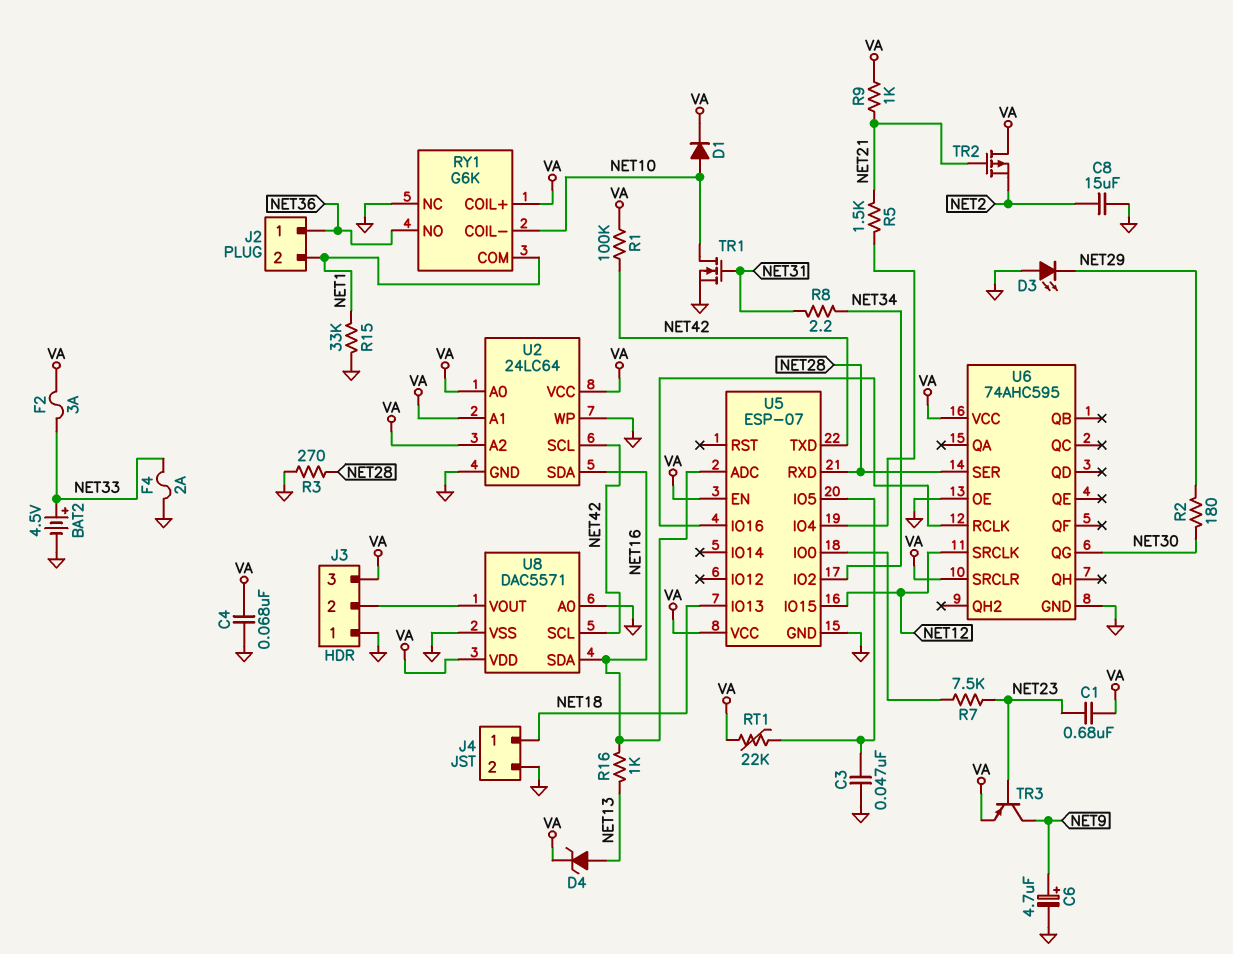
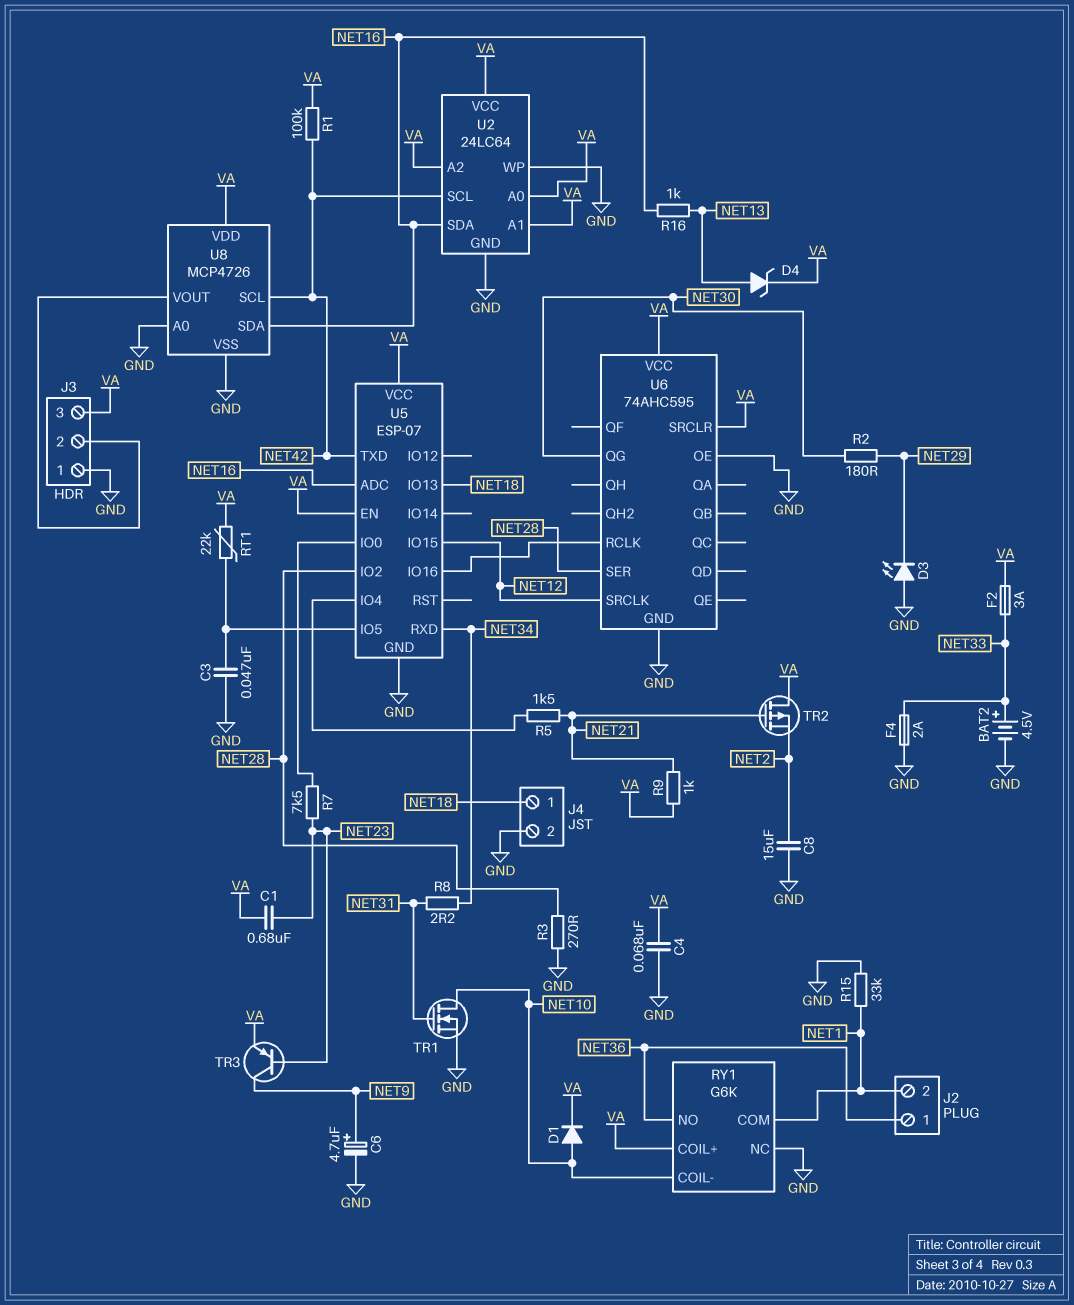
U5 pin IO2: NET34 -> NET28
U5 pin RXD: NET28 -> NET34
U8: DAC5571 -> MCP4726

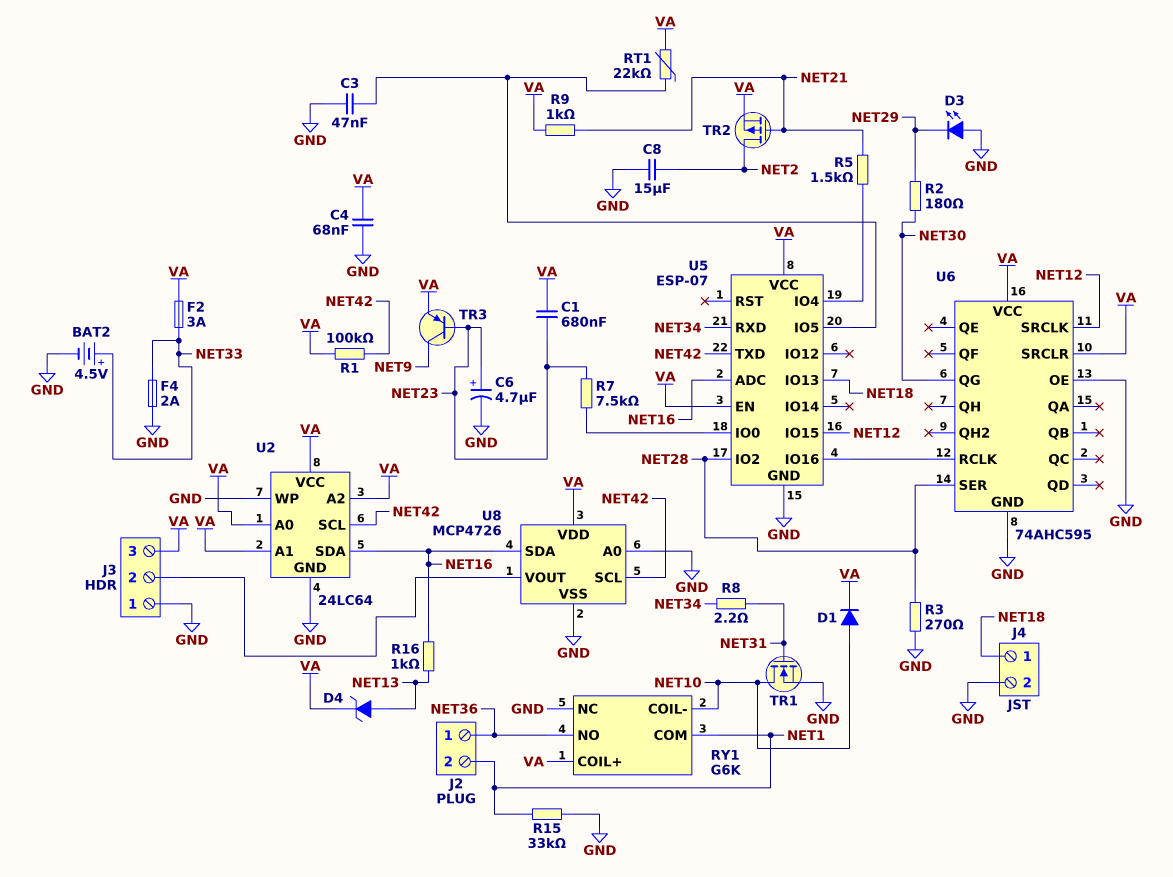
C6: 4.7uF (plus NET9, minus GND) -> 4.7uF (plus NET23, minus GND)
TR2: PMOS (G NET21, D VA, S NET2) -> PMOS (G NET21, D NET2, S VA)

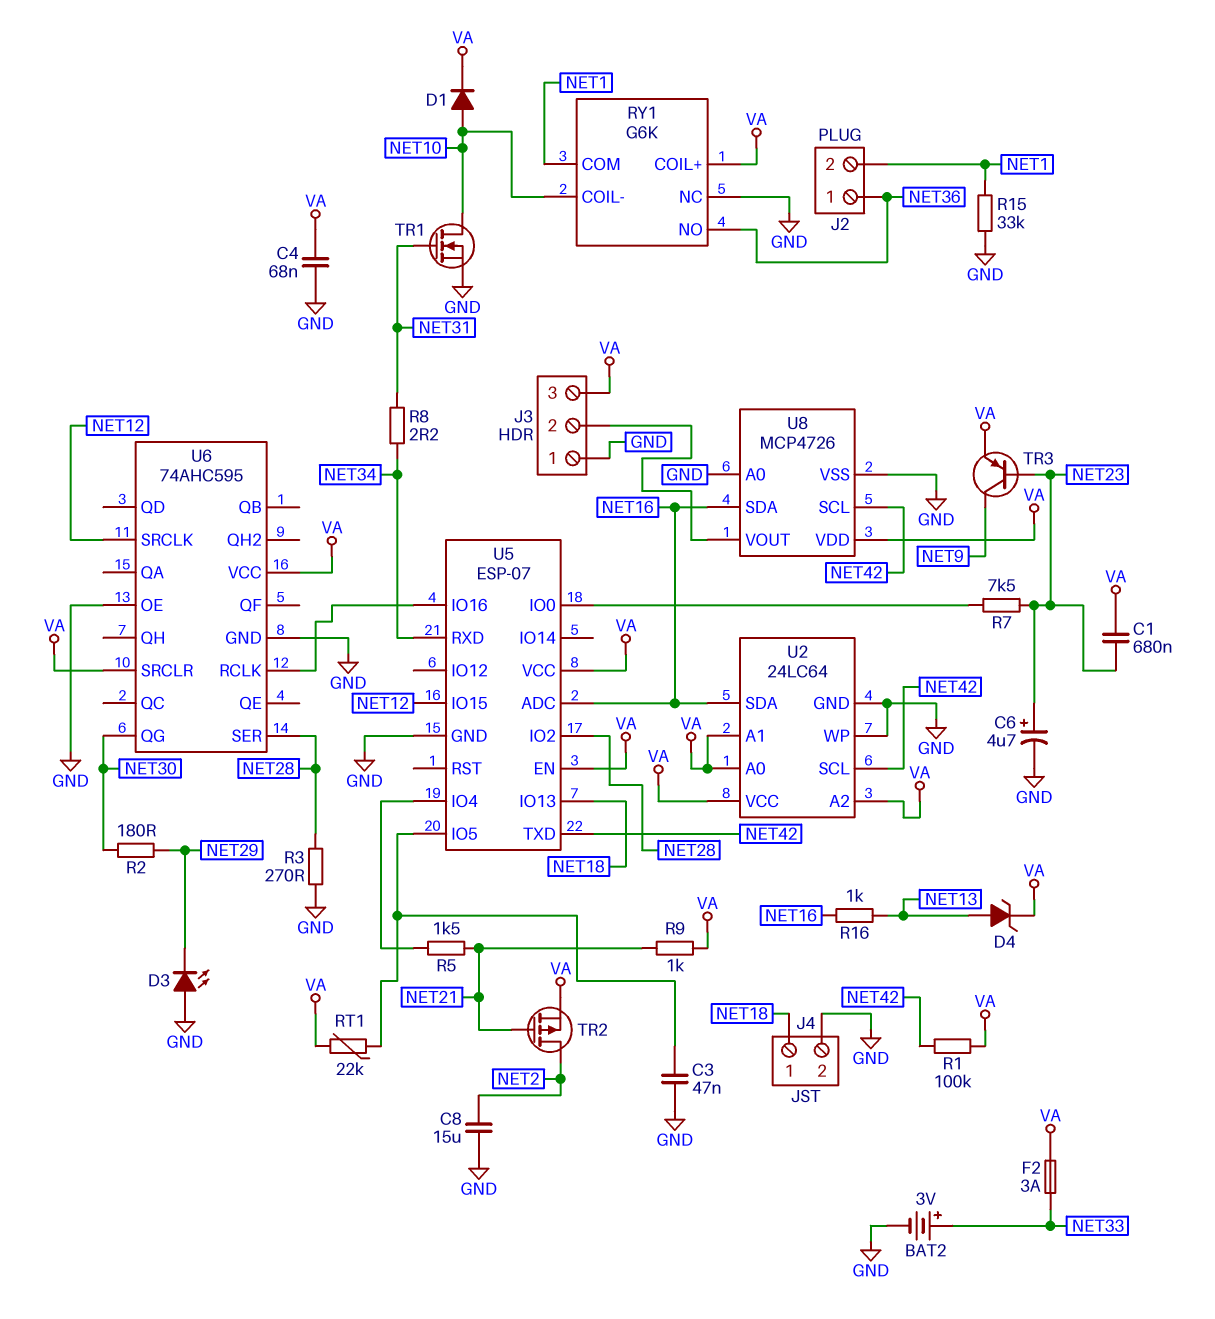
BAT2: 4.5V (plus NET33, minus GND) -> 3V (plus NET33, minus GND)
F4: 2A (GND, NET33) -> none

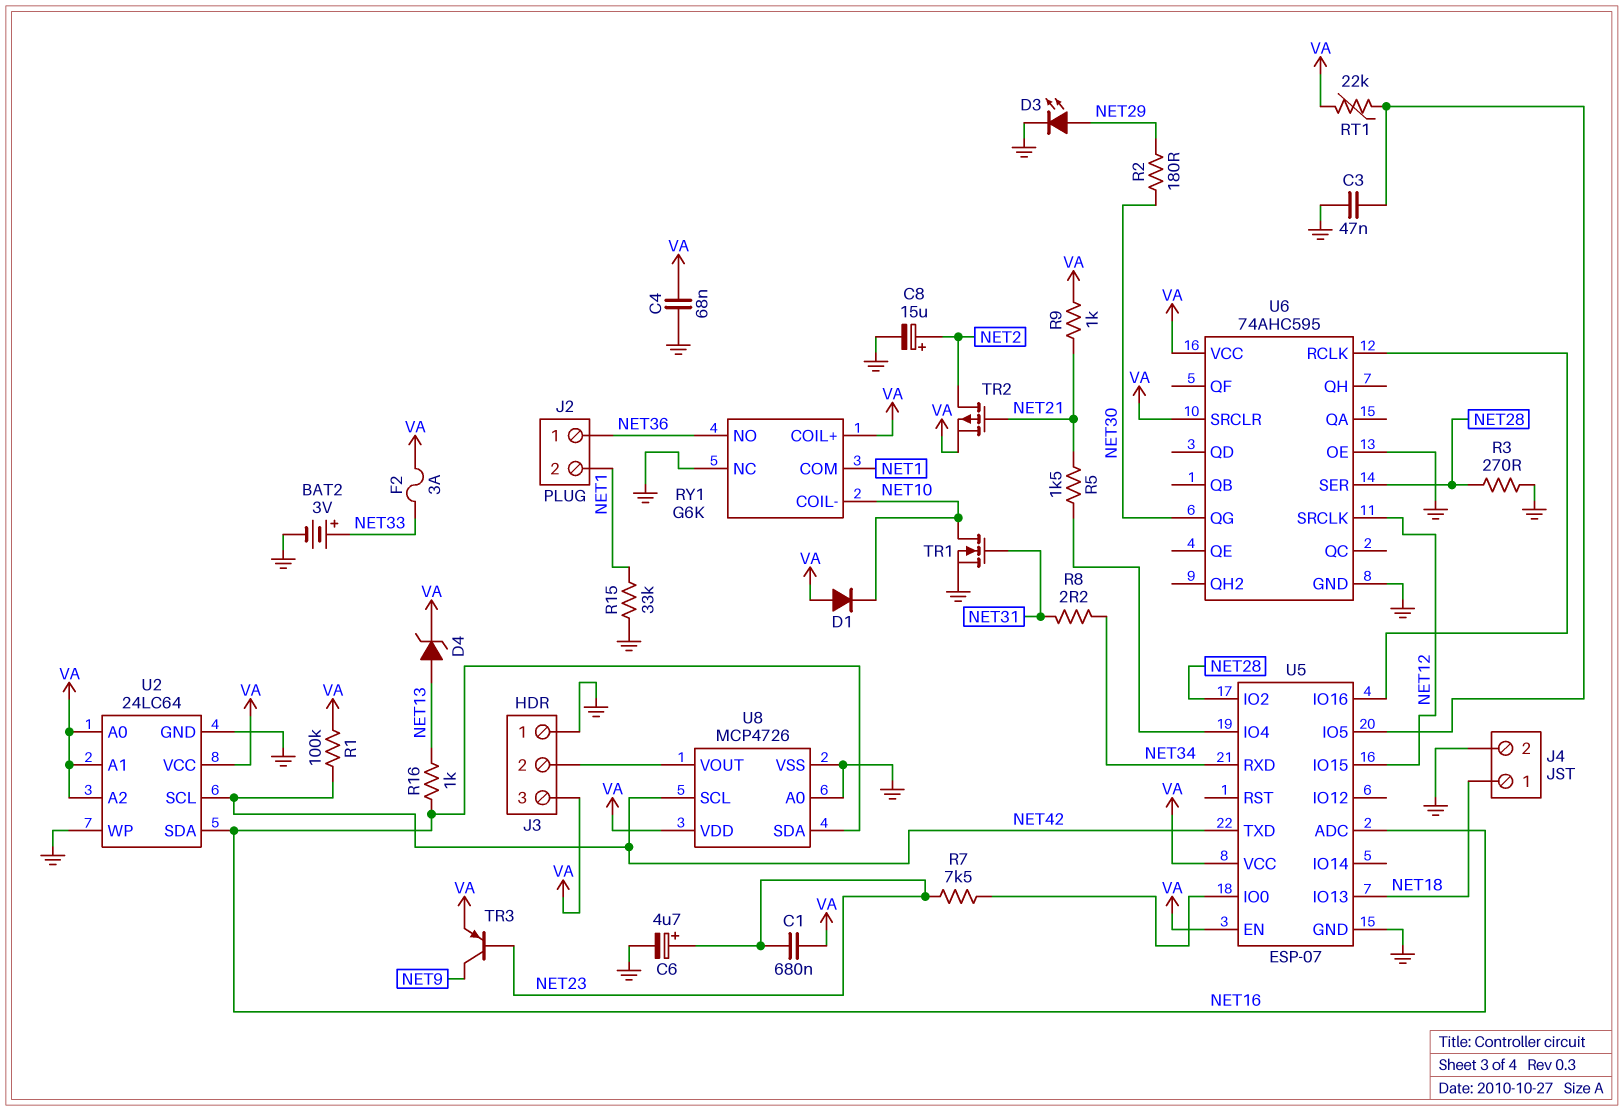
C8: 15uF (GND, NET2) -> 15uF (plus NET2, minus GND)
D1: diode (A NET10, K VA) -> diode (A VA, K NET10)
D3: LED (A GND, K NET29) -> LED (A NET29, K GND)

